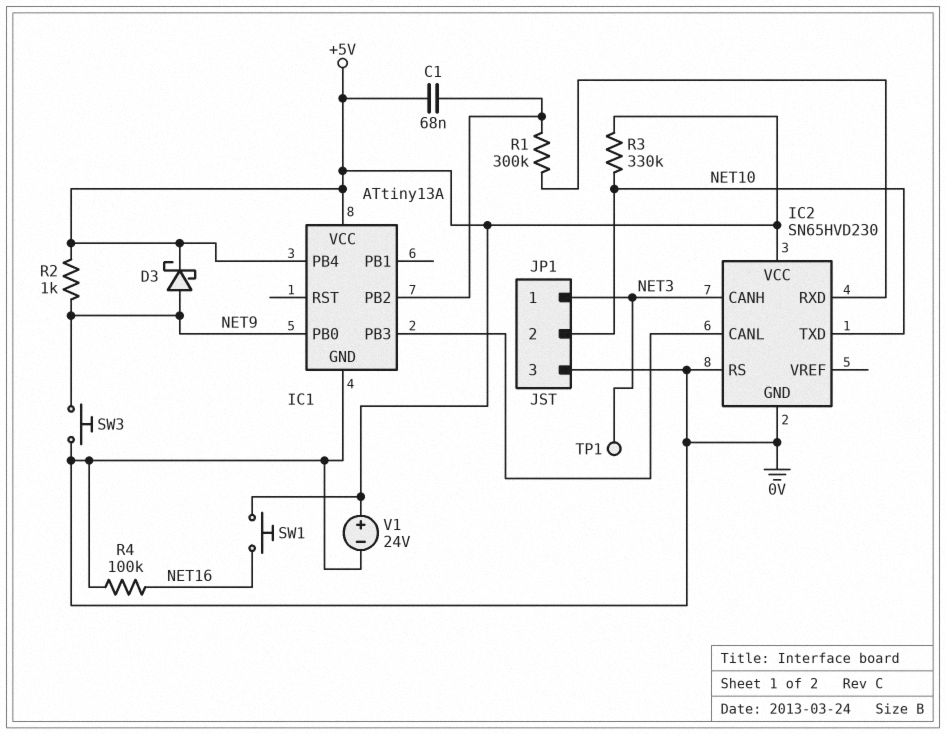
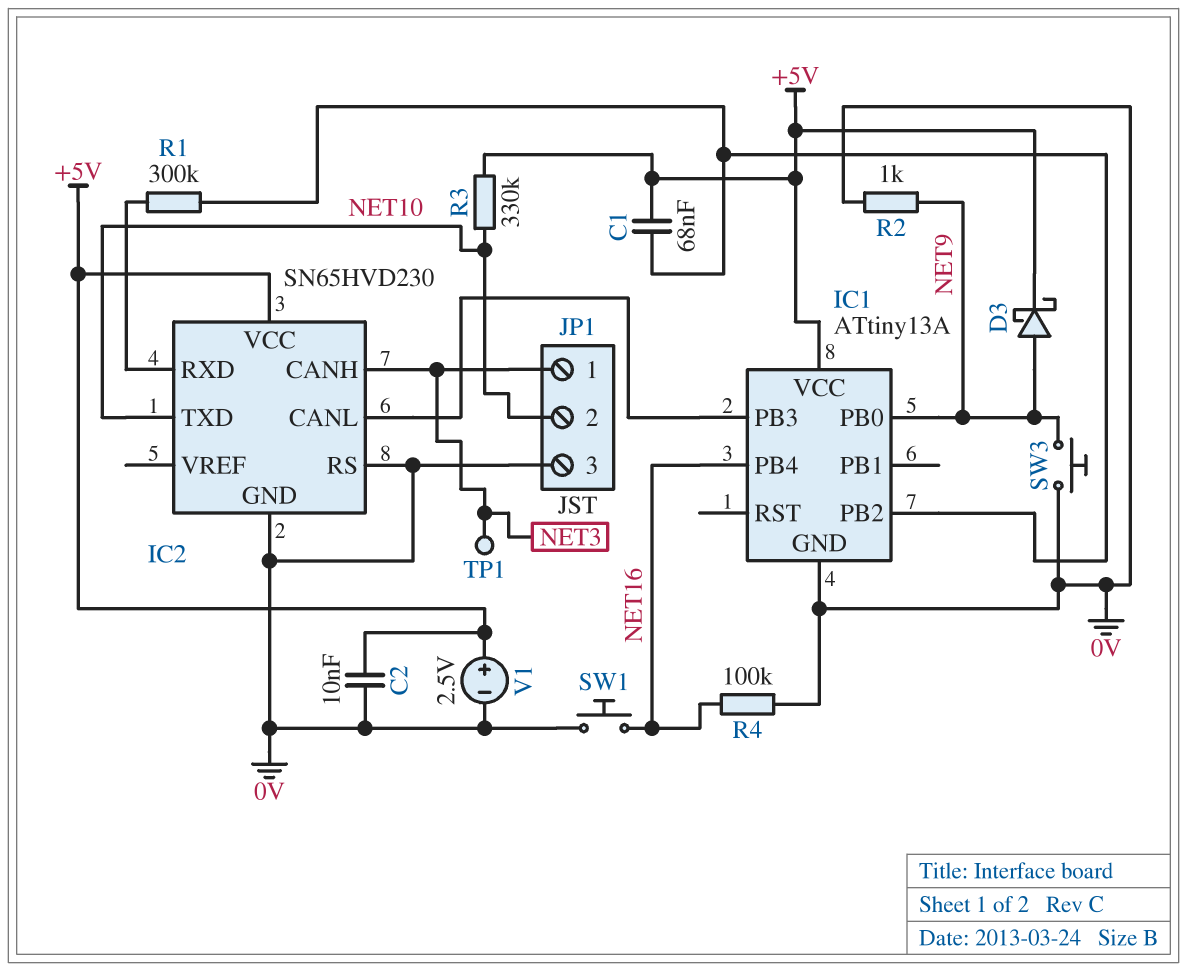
C2: none -> 10nF (+5V, 0V)
IC1 pin PB4: +5V -> NET16
R2: 1k (+5V, NET9) -> 1k (0V, NET9)
SW1: button (+5V, NET16) -> button (0V, NET16)
V1: 24V (plus +5V, minus 0V) -> 2.5V (plus +5V, minus 0V)

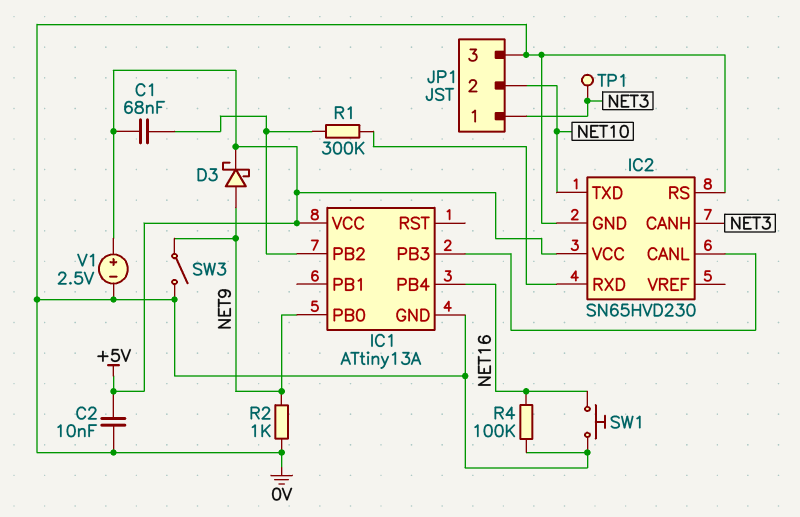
R3: 330k (+5V, NET10) -> none
SW3: button (0V, NET9) -> switch (0V, NET9)

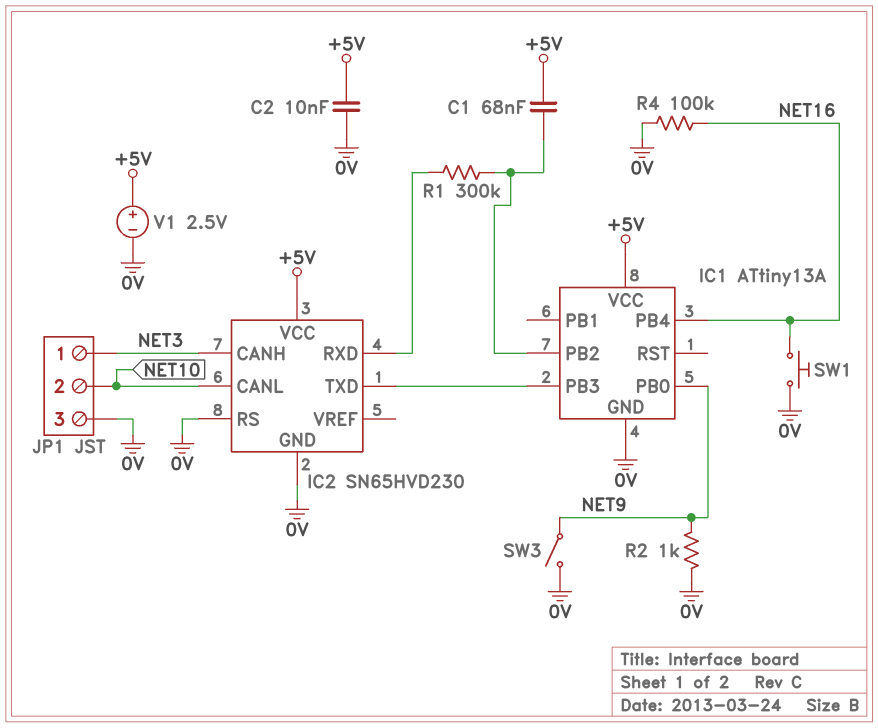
D3: schottky (A NET9, K +5V) -> none
IC2 pin CANL: IC1/PB3 -> NET10
IC2 pin TXD: NET10 -> IC1/PB3
TP1: test point (NET3) -> none

